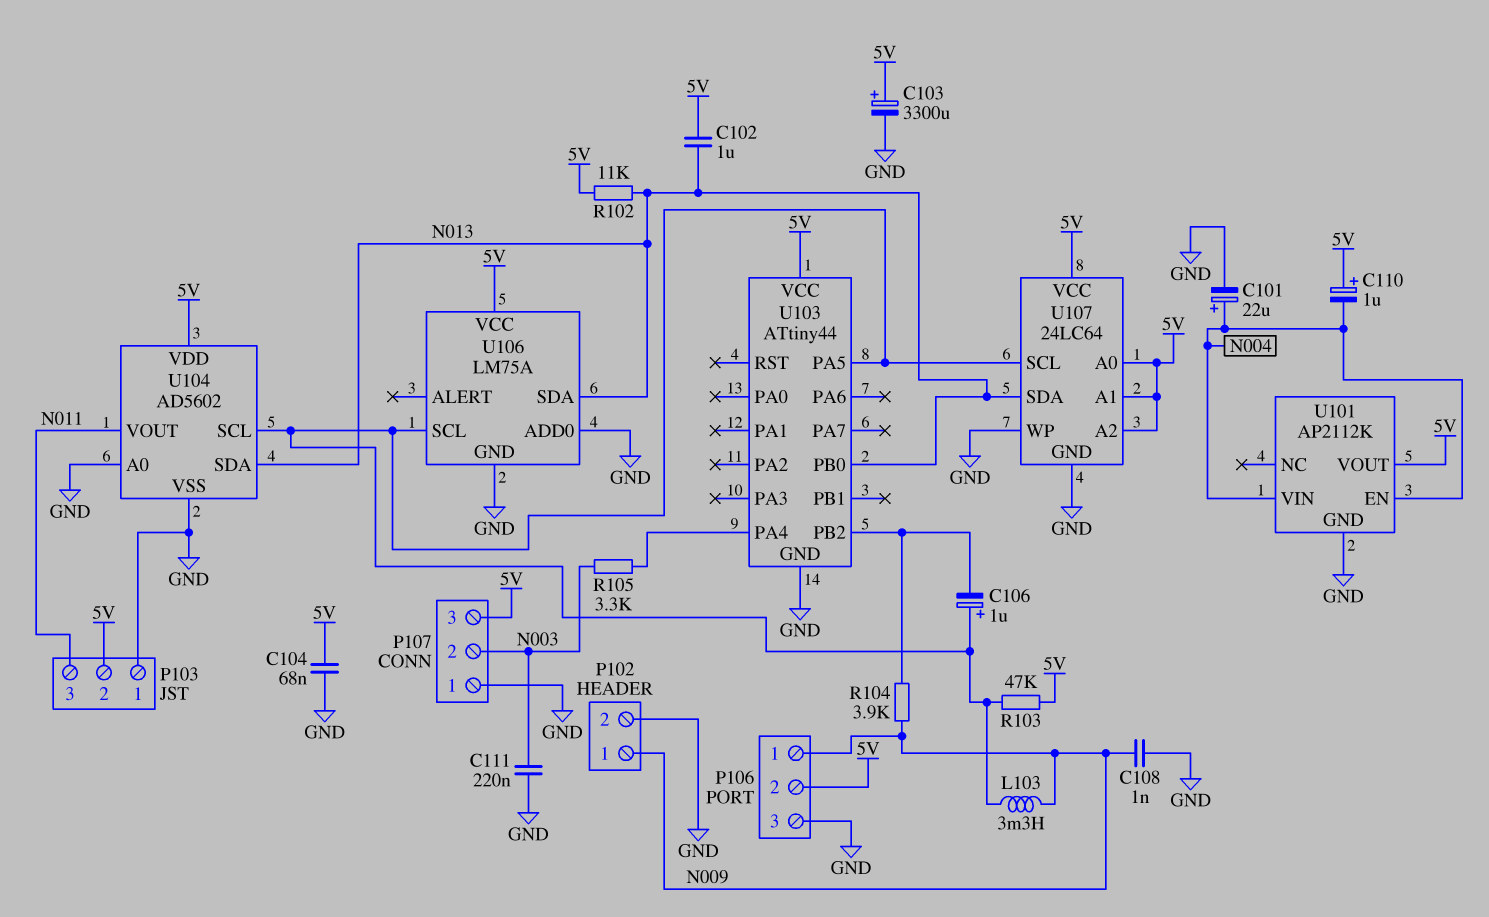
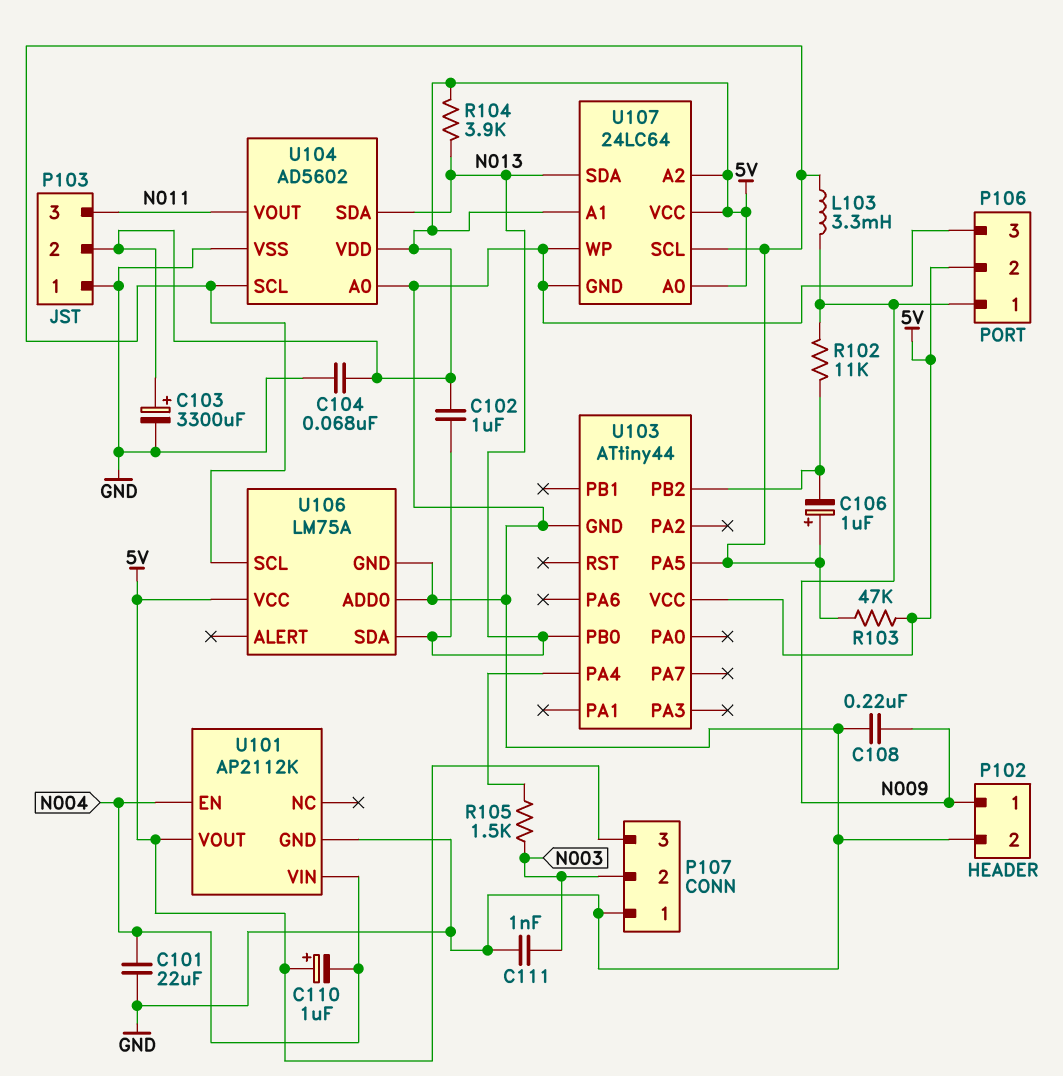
C101: 22uF (plus N004, minus GND) -> 22uF (GND, N004)
C108: 1nF (GND, N009) -> 220nF (GND, N009)
C111: 220nF (GND, N003) -> 1nF (GND, N003)
R102: 11k (5V, N013) -> 11k (N009, U103/PB2)
R104: 3.9k (N009, U103/PB2) -> 3.9k (5V, N013)
R105: 3.3k (N003, U103/PA4) -> 1.5k (N003, U103/PA4)

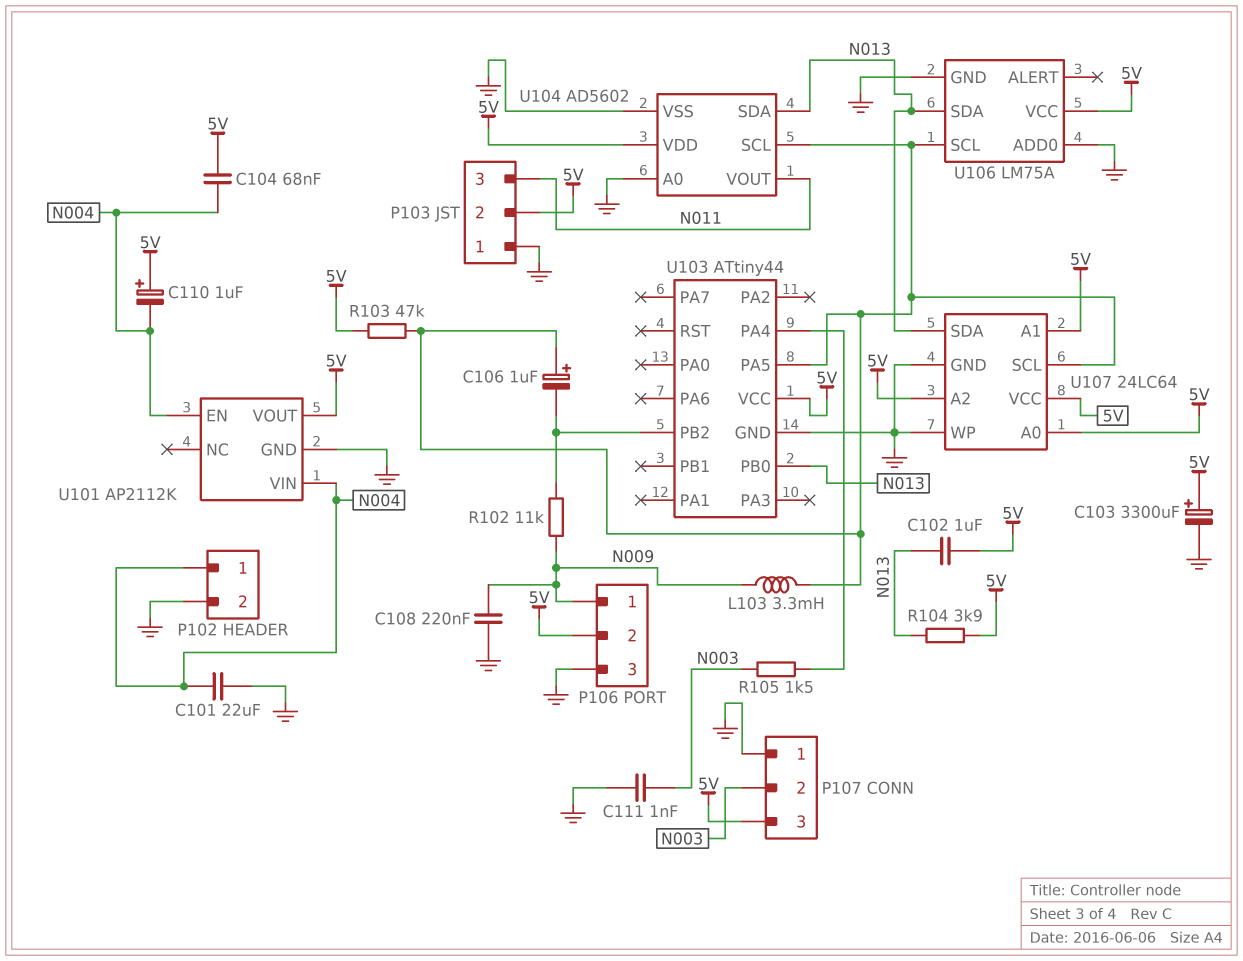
C104: 68nF (5V, GND) -> 68nF (5V, N004)
P102 pin 1: N009 -> N004

